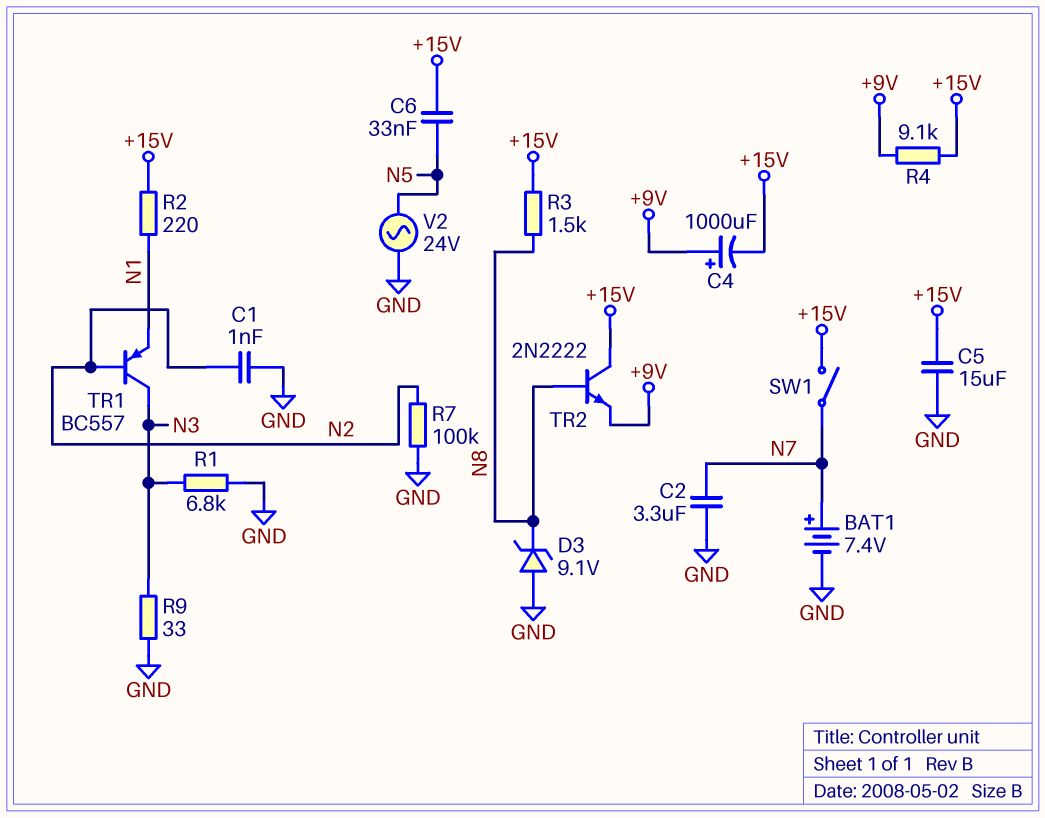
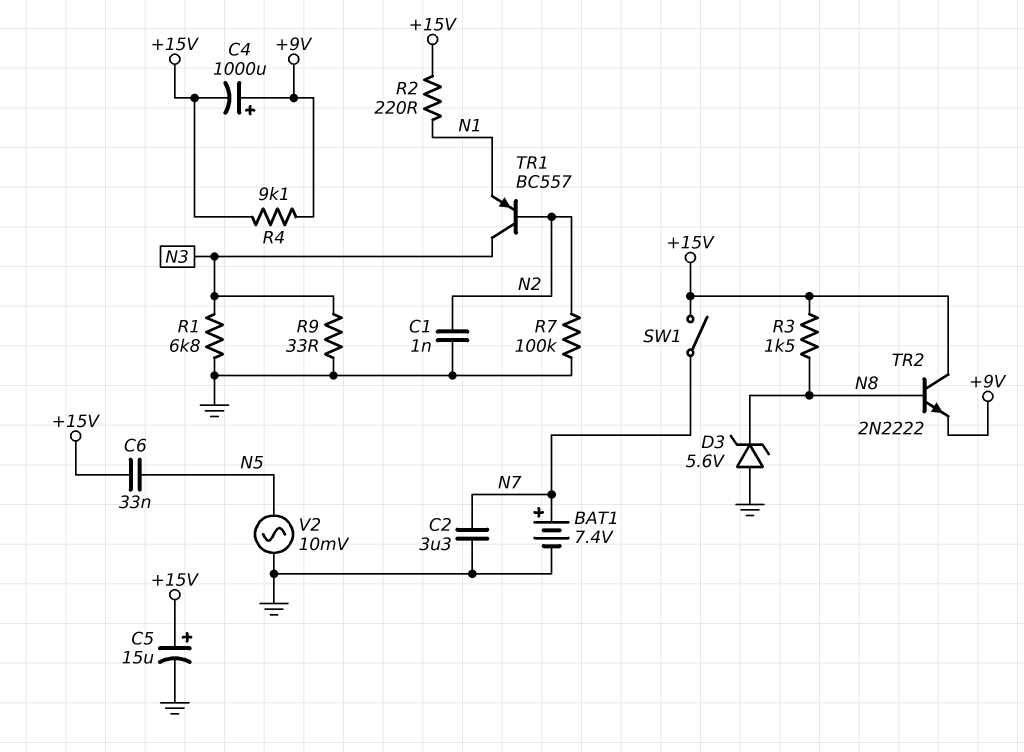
C5: 15uF (+15V, GND) -> 15uF (plus +15V, minus GND)
D3: zener 9.1V (A GND, K N8) -> zener 5.6V (A GND, K N8)
V2: AC 24V (GND, N5) -> AC 10mV (GND, N5)

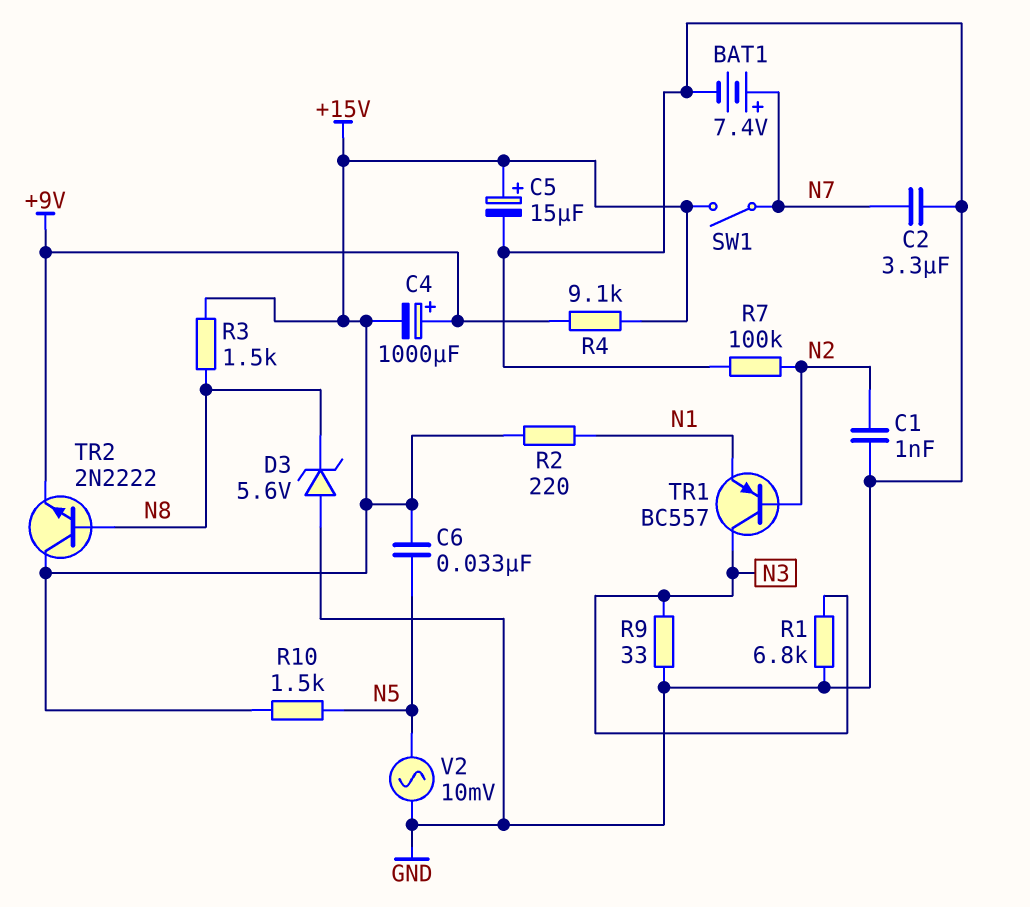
R10: none -> 1.5k (+15V, N5)

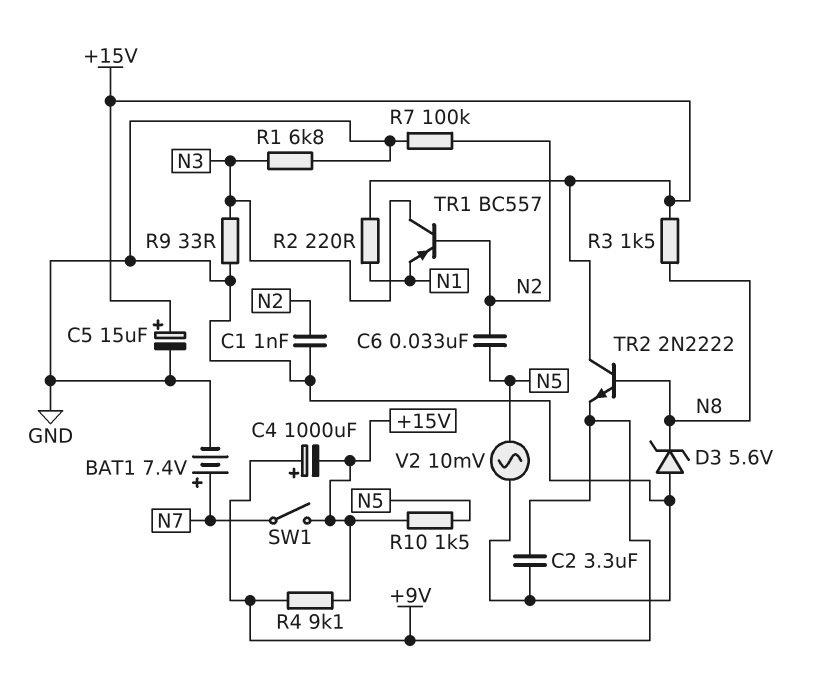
C2: 3.3uF (GND, N7) -> 3.3uF (+9V, GND)
C6: 33nF (+15V, N5) -> 33nF (N2, N5)

